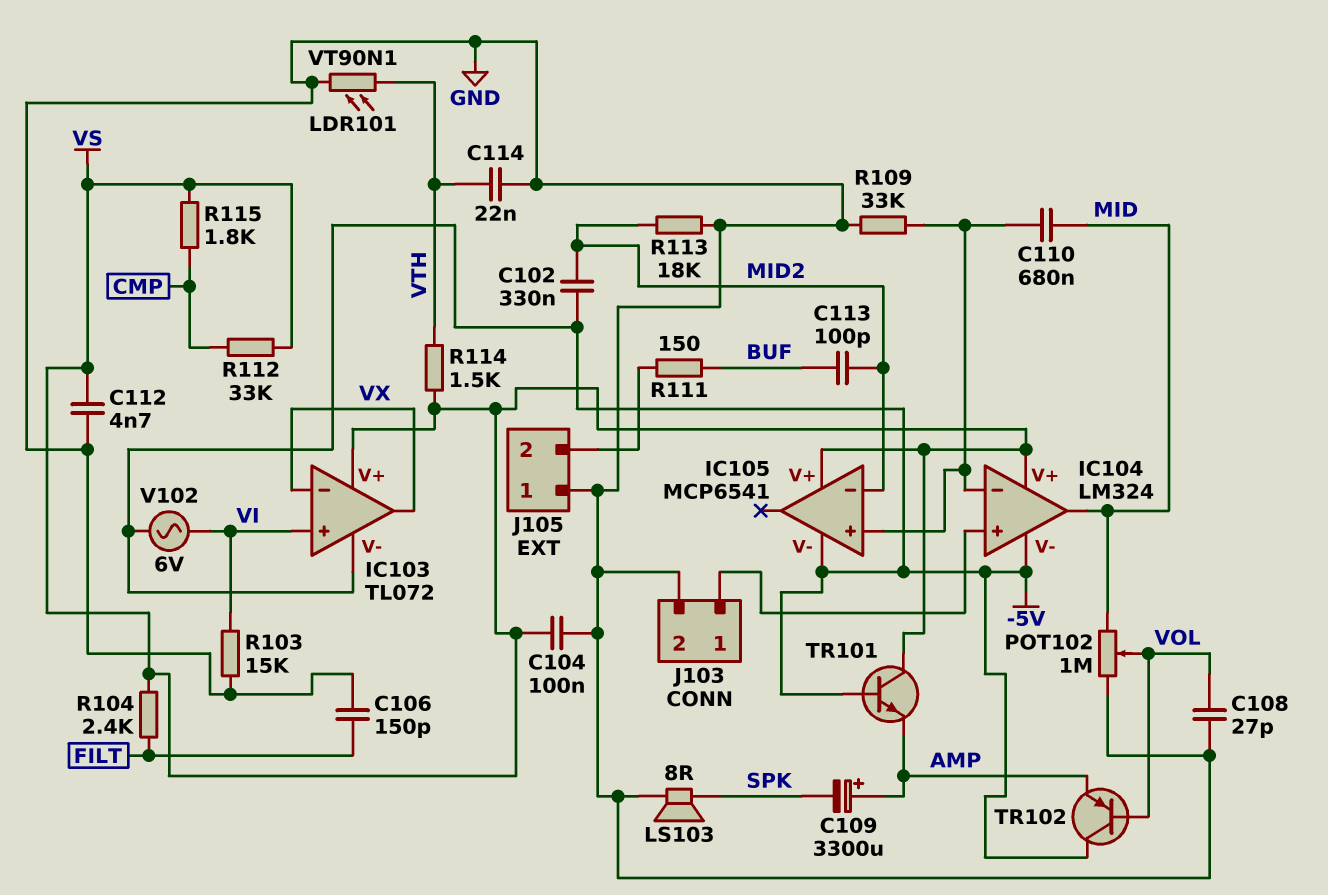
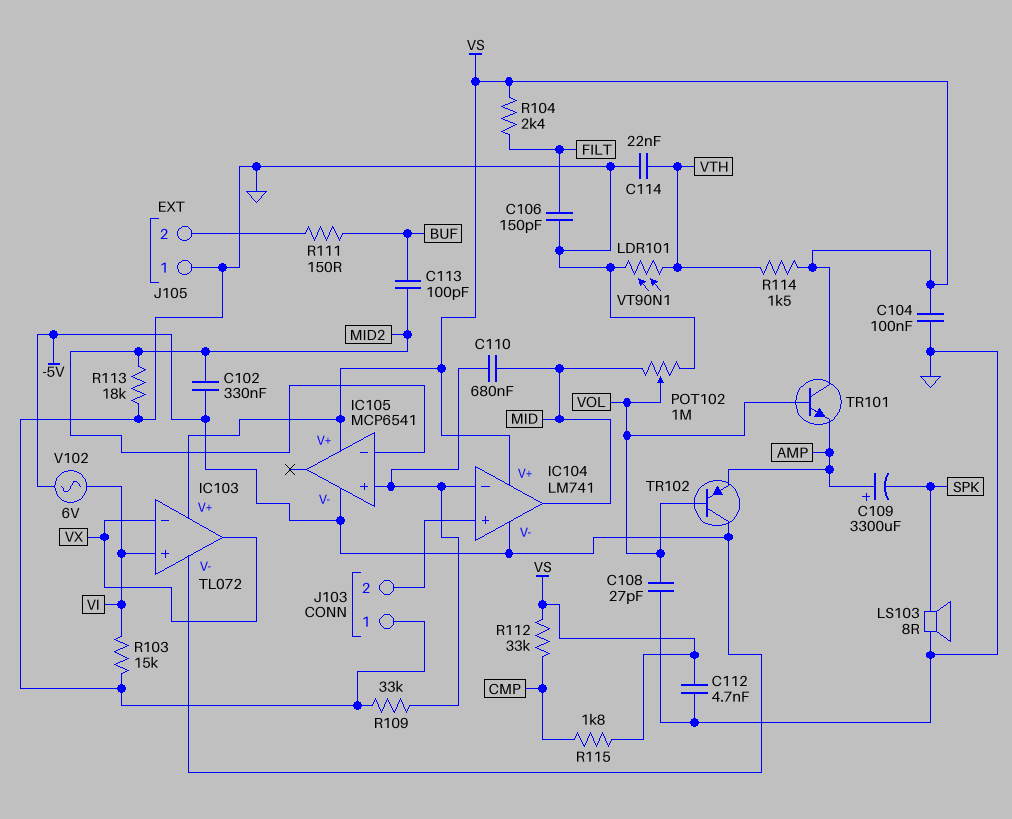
IC104: LM324 -> LM741
J103 pin 1: IC104/in+ -> GND
J103 pin 2: GND -> IC104/in+
TR101: NPN (B -5V, C VS, E AMP) -> NPN (B VOL, C VS, E AMP)

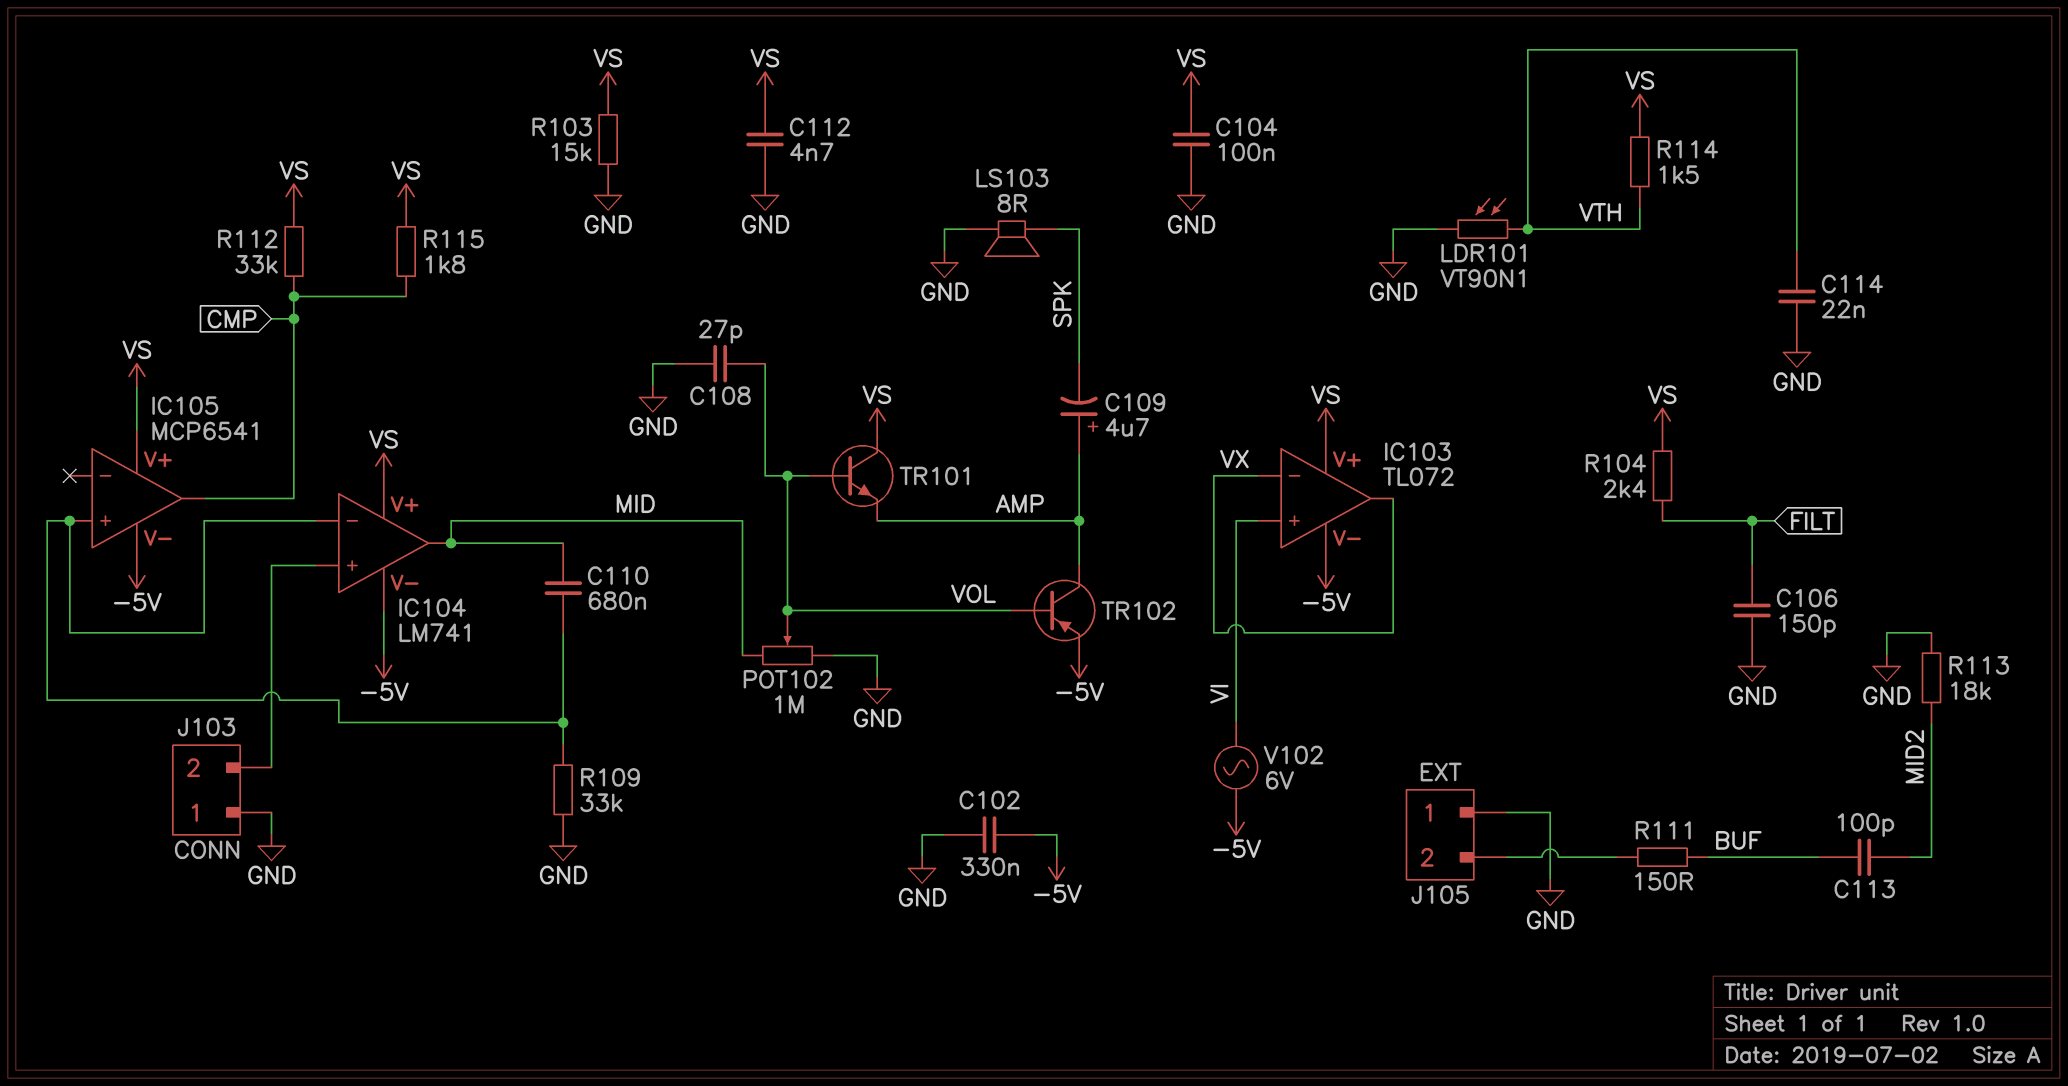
C102: 330nF (-5V, MID2) -> 330nF (-5V, GND)
C109: 3300uF (plus AMP, minus SPK) -> 4.7uF (plus AMP, minus SPK)
IC105 pin in-: MID2 -> none
IC105 pin out: none -> CMP
R103: 15k (GND, VI) -> 15k (GND, VS)
TR102: PNP (B VOL, C -5V, E AMP) -> PNP (B VOL, C AMP, E -5V)

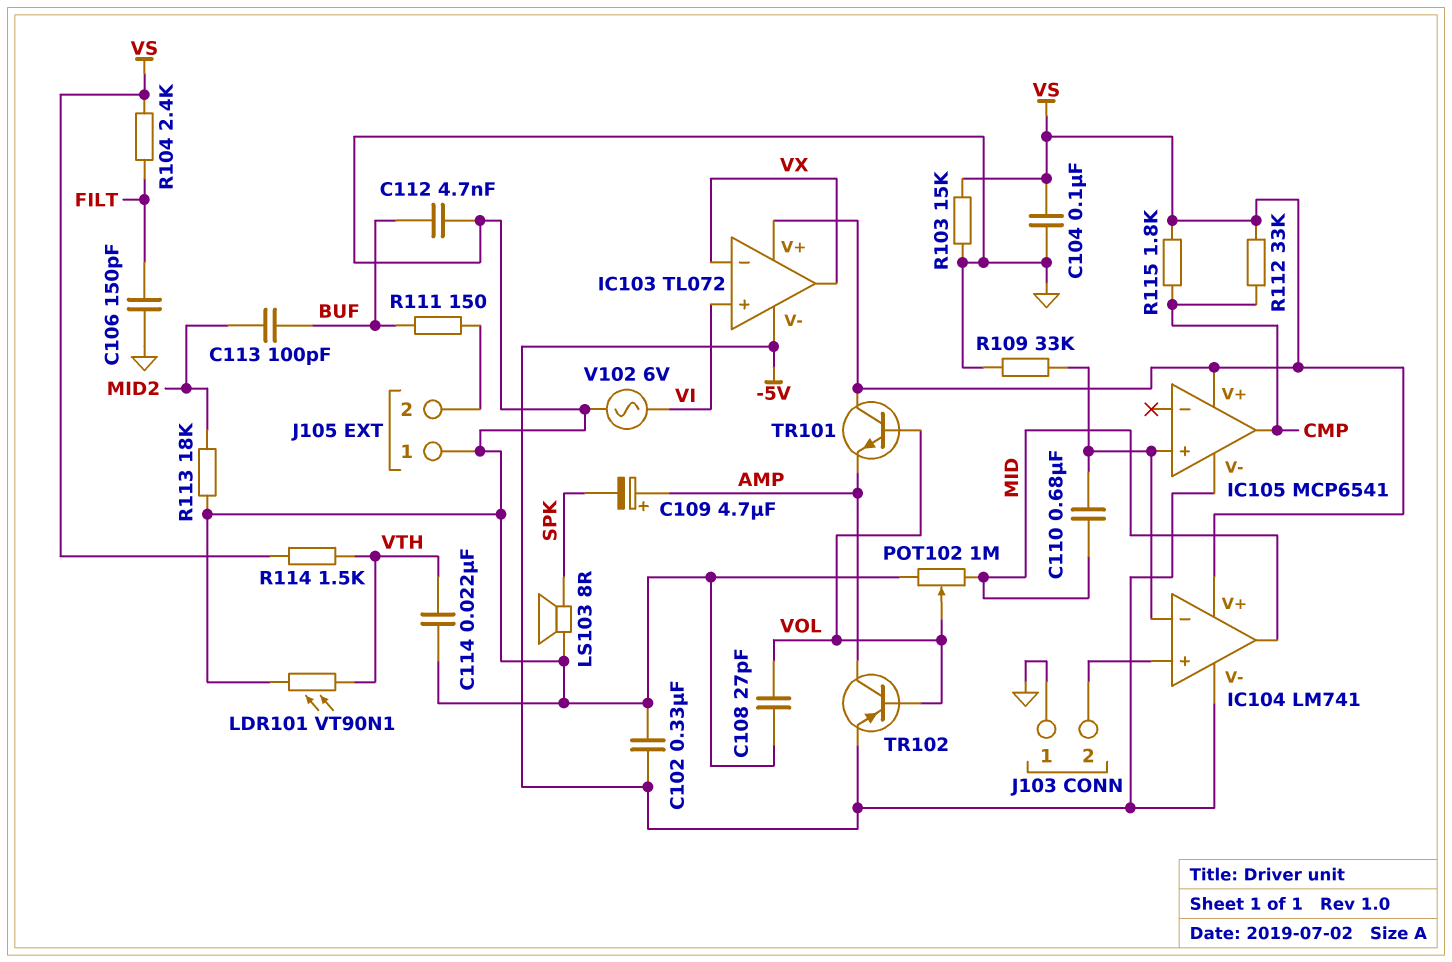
C112: 4.7nF (GND, VS) -> 4.7nF (BUF, GND)
V102: AC 6V (-5V, VI) -> AC 6V (GND, VI)

